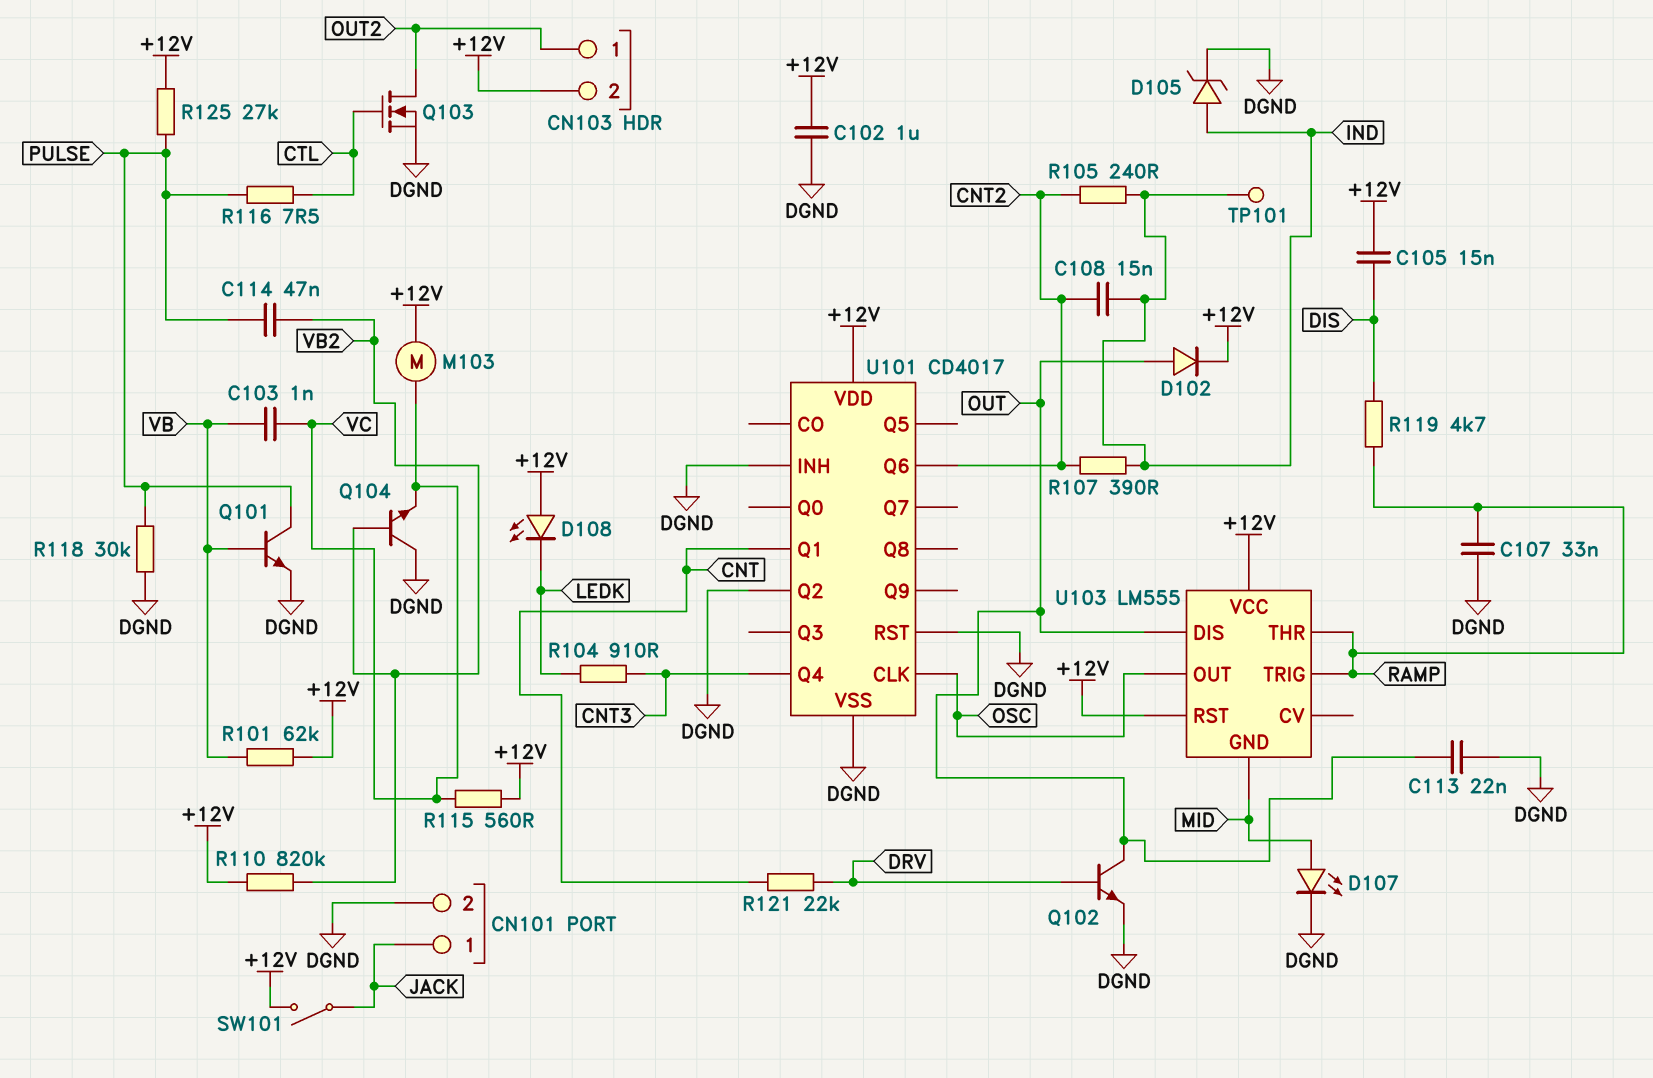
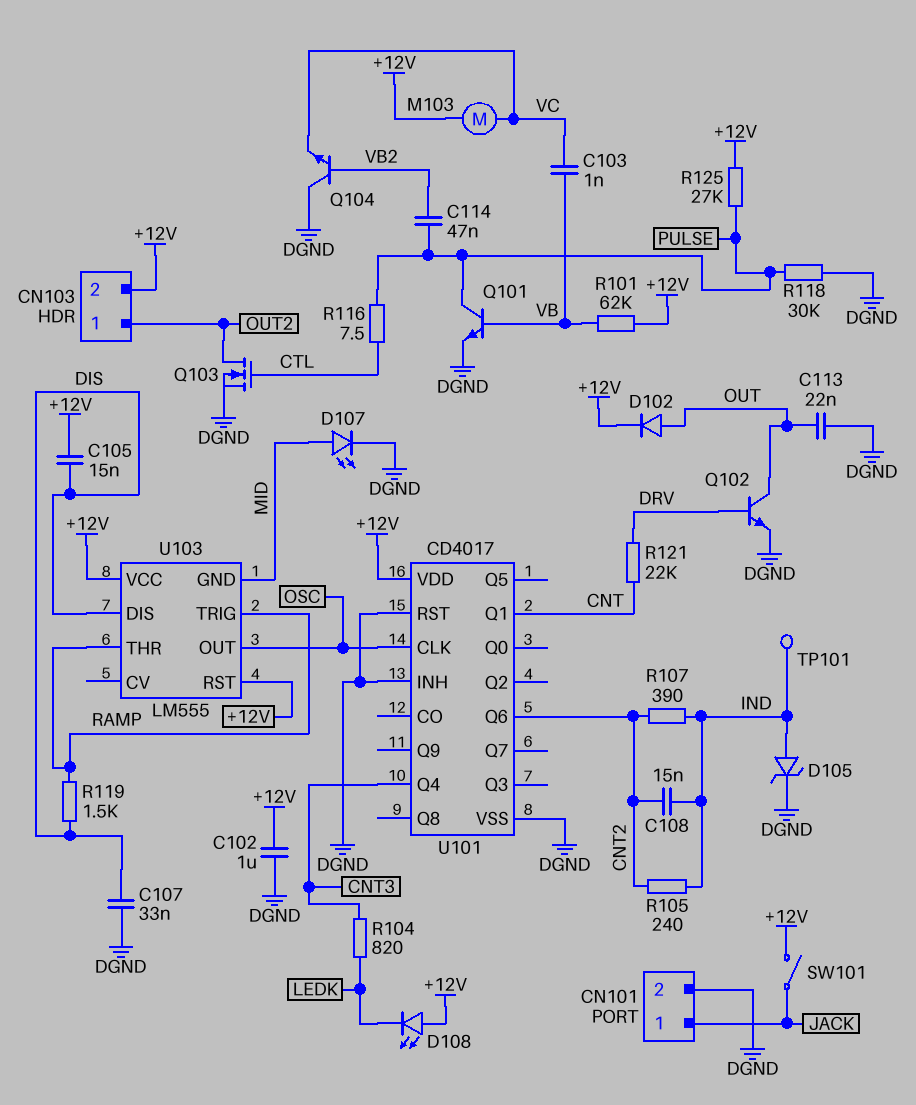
C107: 33nF (DGND, RAMP) -> 33nF (DGND, DIS)
R104: 910 (CNT3, LEDK) -> 820 (CNT3, LEDK)
R110: 820k (+12V, VB2) -> none
R115: 560 (+12V, VC) -> none
R119: 4.7k (DIS, RAMP) -> 1.5k (DIS, RAMP)
U101 pin Q2: DGND -> none
U103 pin DIS: OUT -> DIS

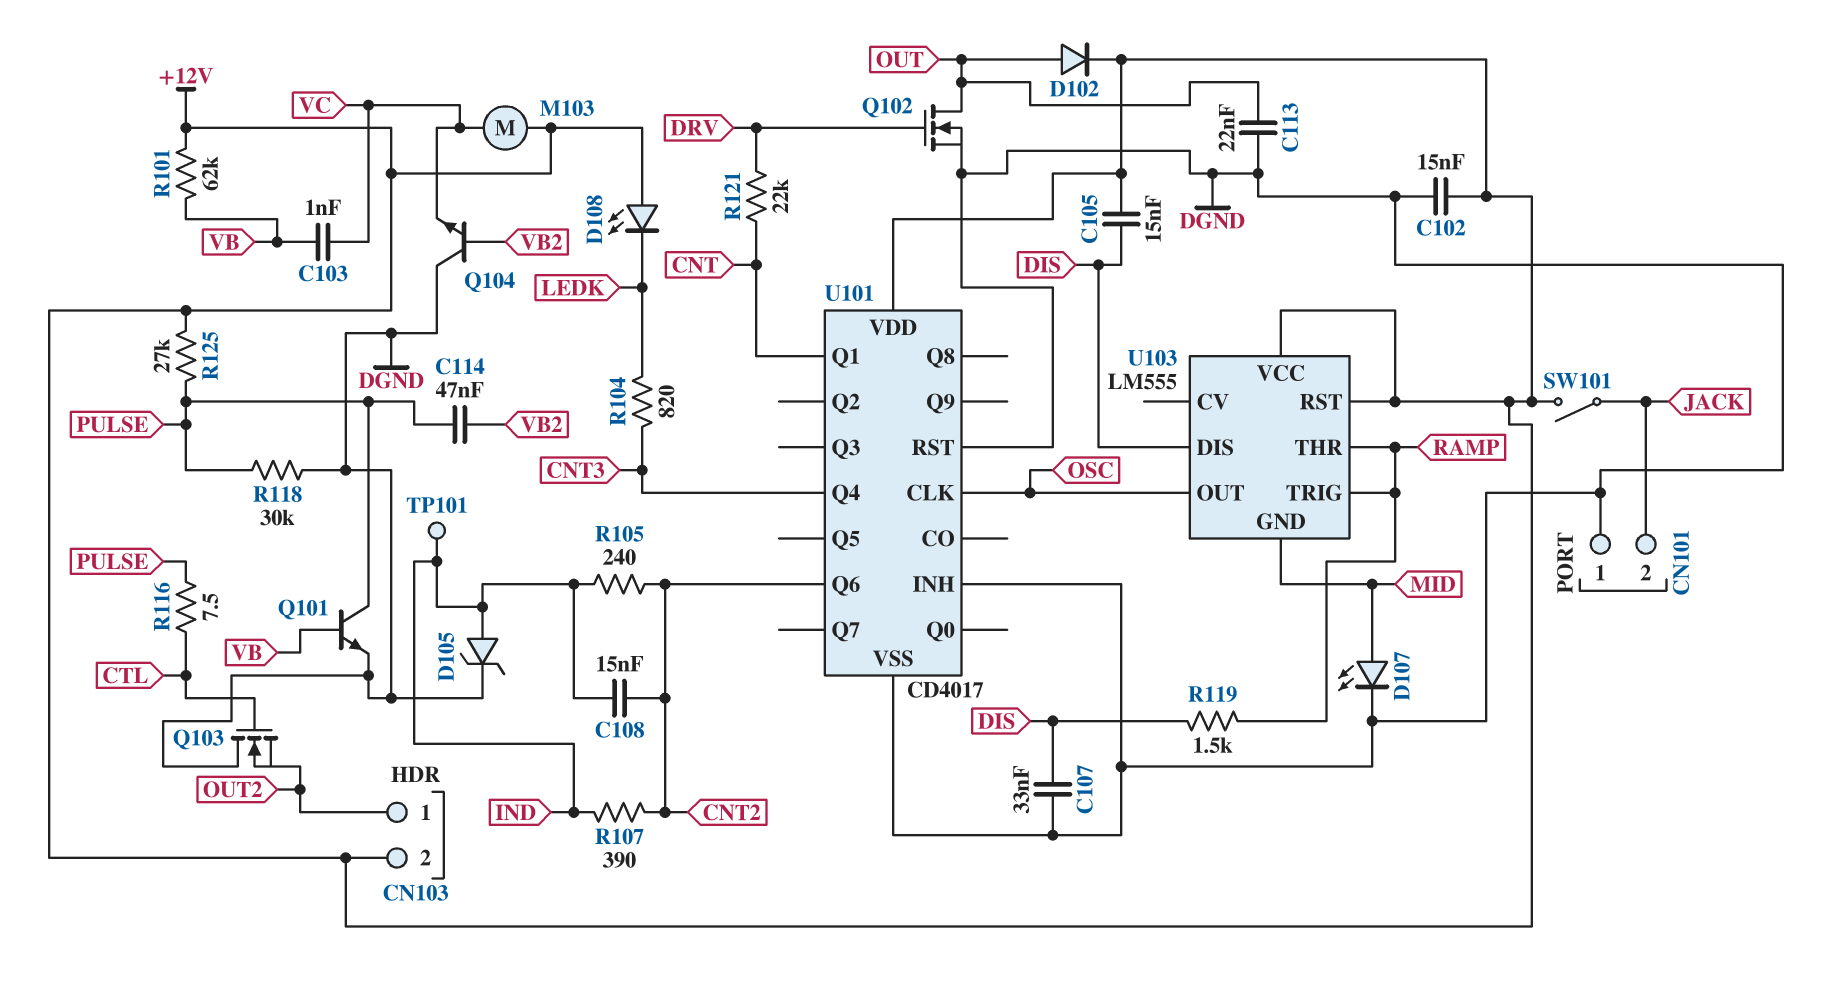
C102: 1uF (+12V, DGND) -> 15nF (+12V, DGND)
CN101 pin 1: JACK -> DGND
CN101 pin 2: DGND -> JACK
Q102: NPN (B DRV, C OUT, E DGND) -> NMOS (G DRV, D OUT, S DGND)
Q103: NMOS (G CTL, D OUT2, S DGND) -> NMOS (G CTL, D DGND, S OUT2)

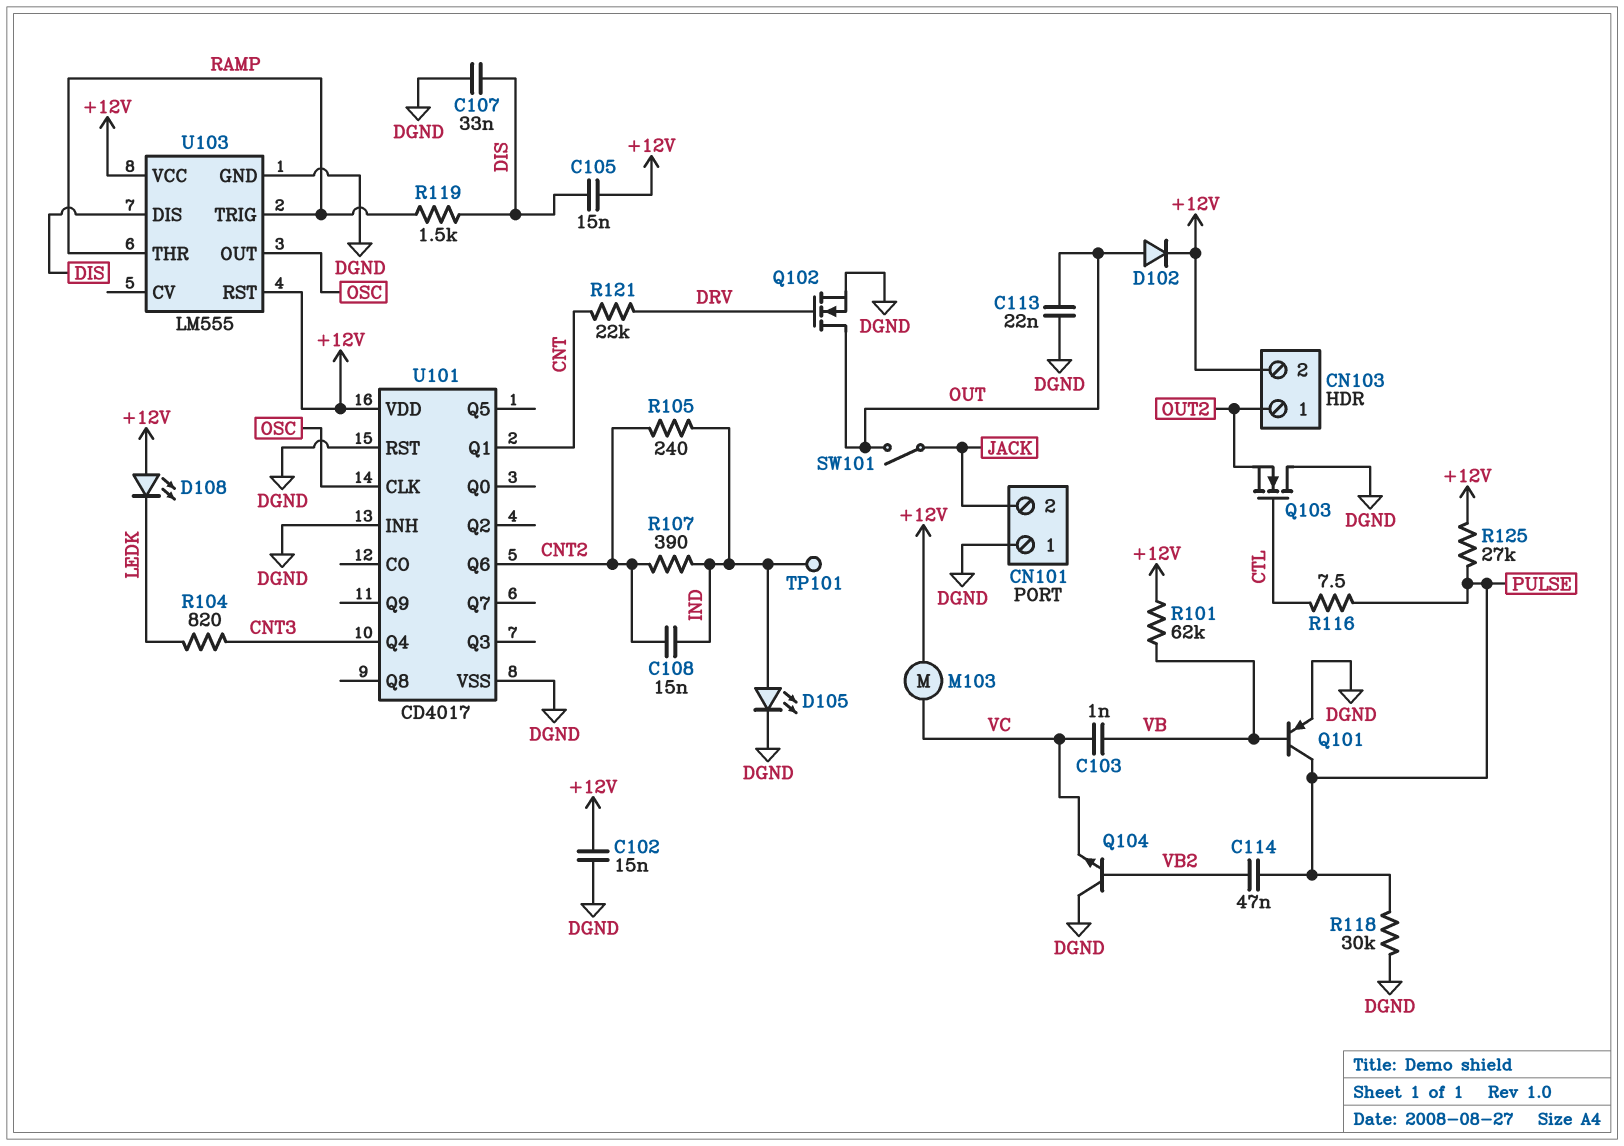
D105: zener (A IND, K DGND) -> LED (A IND, K DGND)
D107: LED (A MID, K DGND) -> none
Q101: NPN (B VB, C PULSE, E DGND) -> PNP (B VB, C PULSE, E DGND)
SW101: switch (+12V, JACK) -> switch (JACK, OUT)
U103 pin GND: MID -> DGND

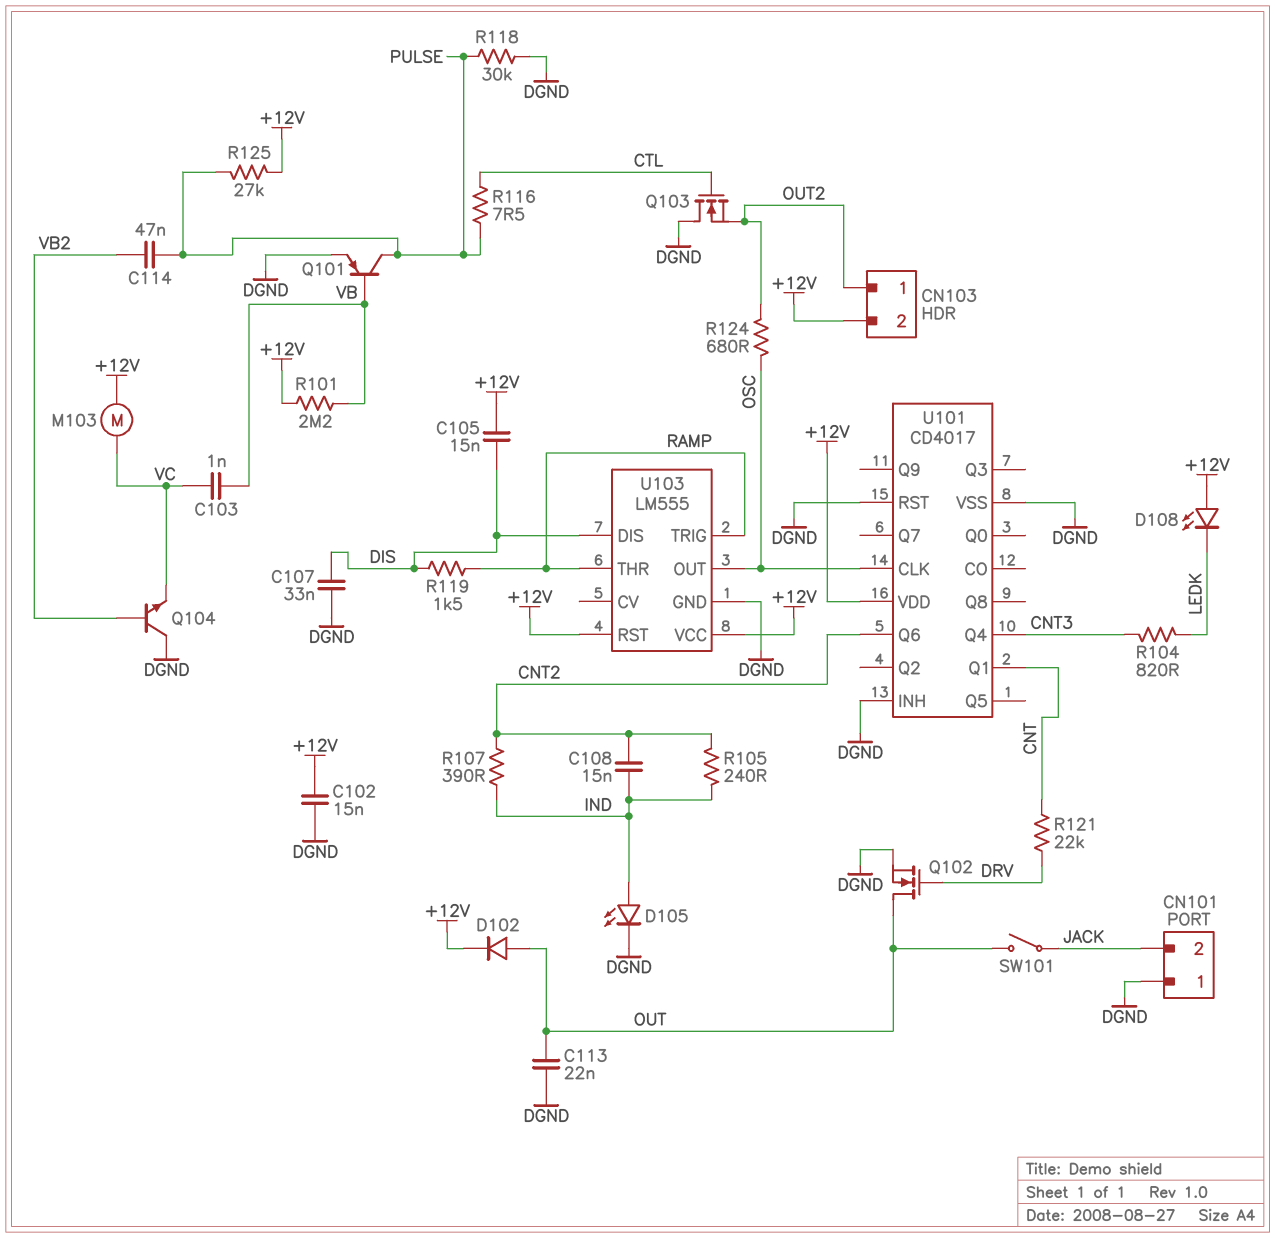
R101: 62k (+12V, VB) -> 2.2M (+12V, VB)
R124: none -> 680 (OSC, OUT2)
TP101: test point (IND) -> none

